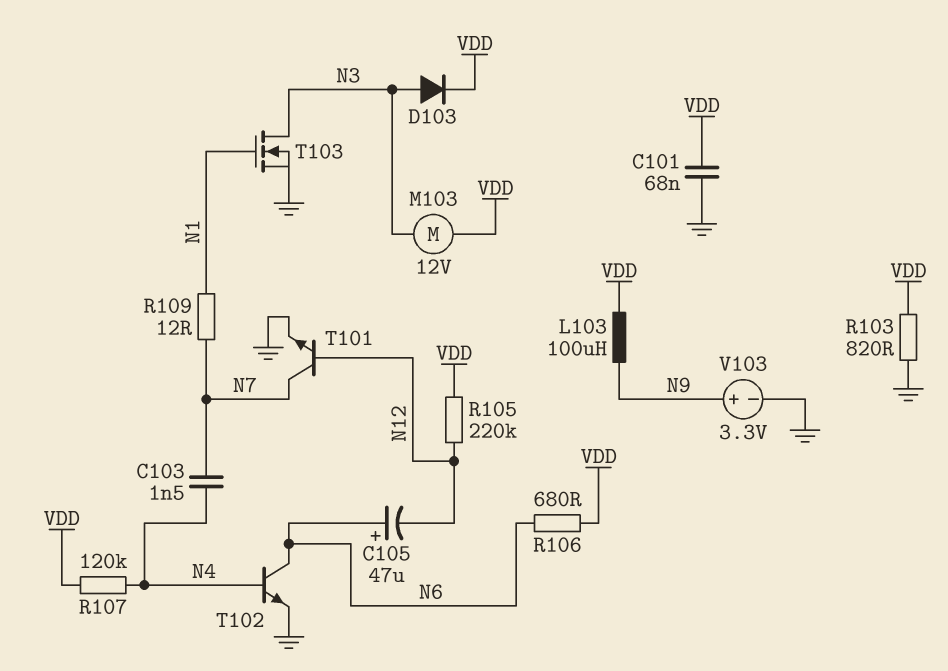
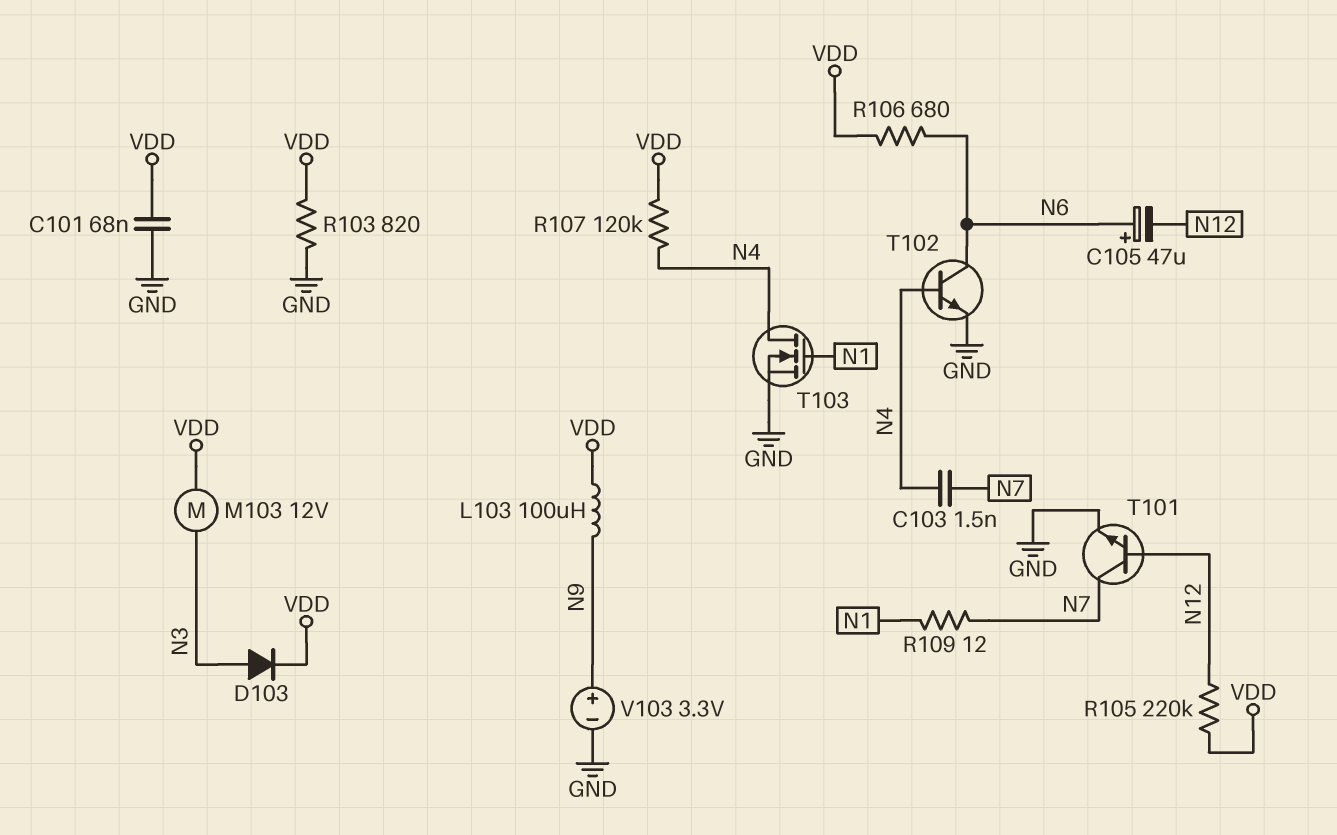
T103: NMOS (G N1, D N3, S GND) -> NMOS (G N1, D N4, S GND)

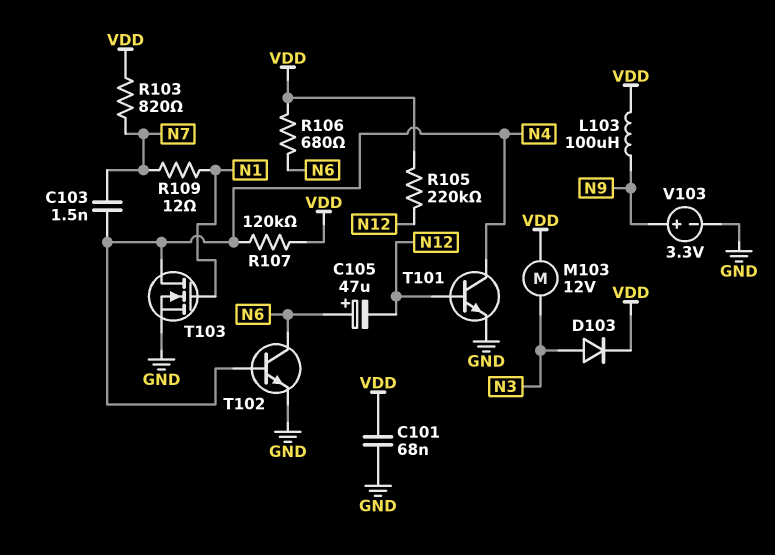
R103: 820 (GND, VDD) -> 820 (N7, VDD)
T101: NPN (B N12, C N7, E GND) -> NPN (B N12, C N4, E GND)

